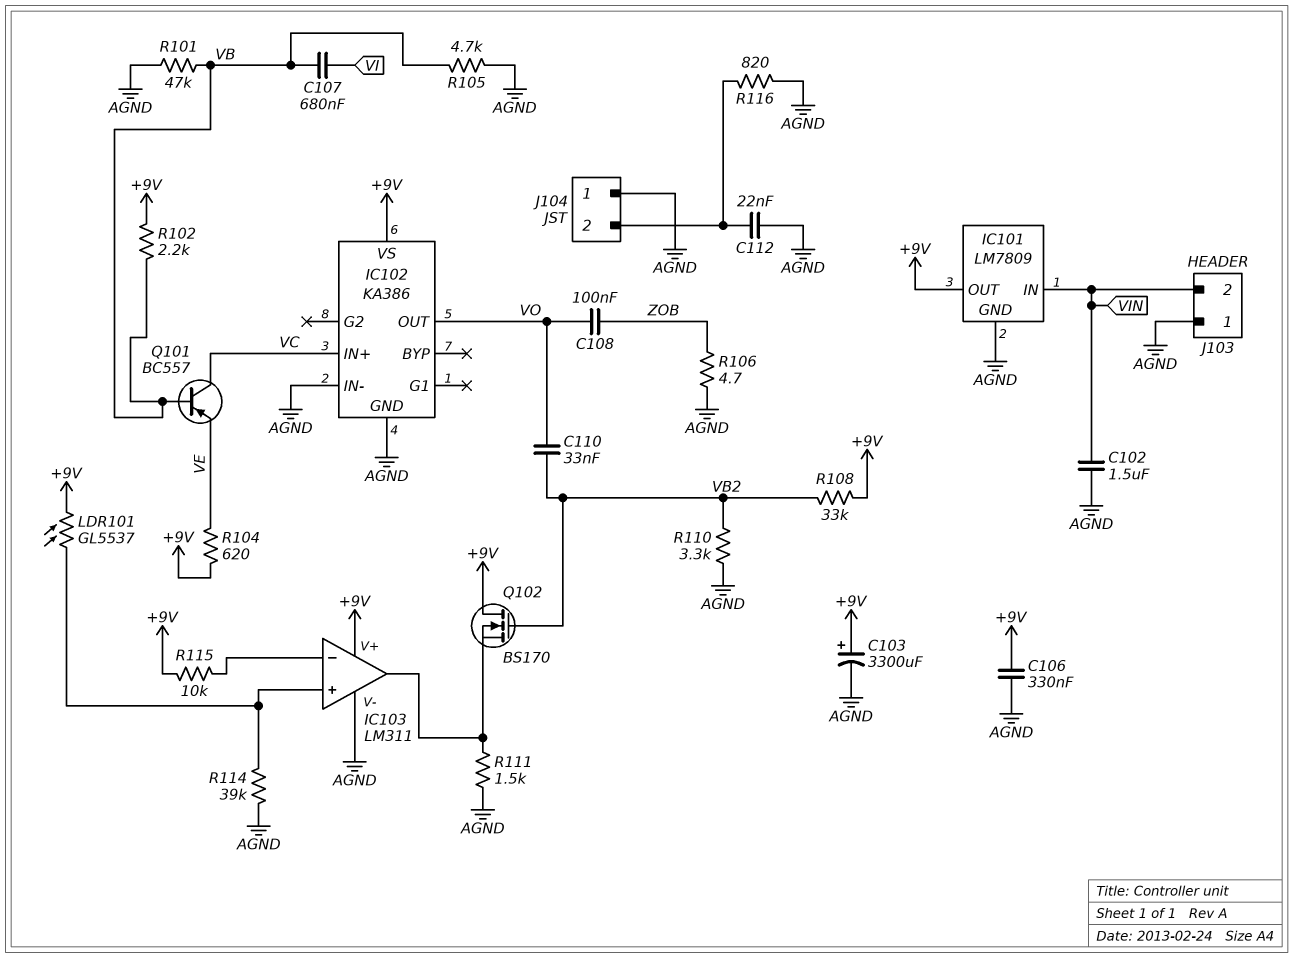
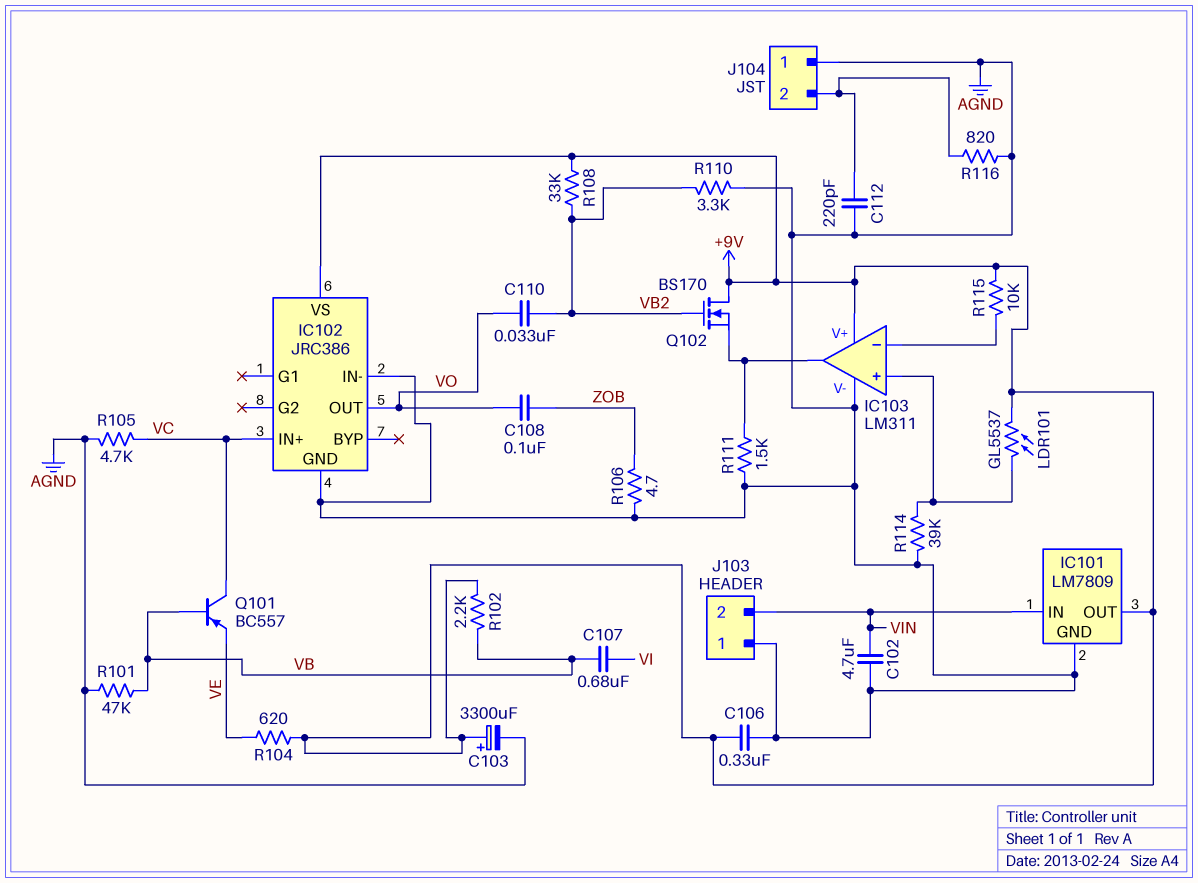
C102: 1.5uF (AGND, VIN) -> 4.7uF (AGND, VIN)
C112: 22nF (AGND, J104/2) -> 220pF (AGND, J104/2)
IC102: KA386 -> JRC386
R105: 4.7k (AGND, VB) -> 4.7k (AGND, VC)

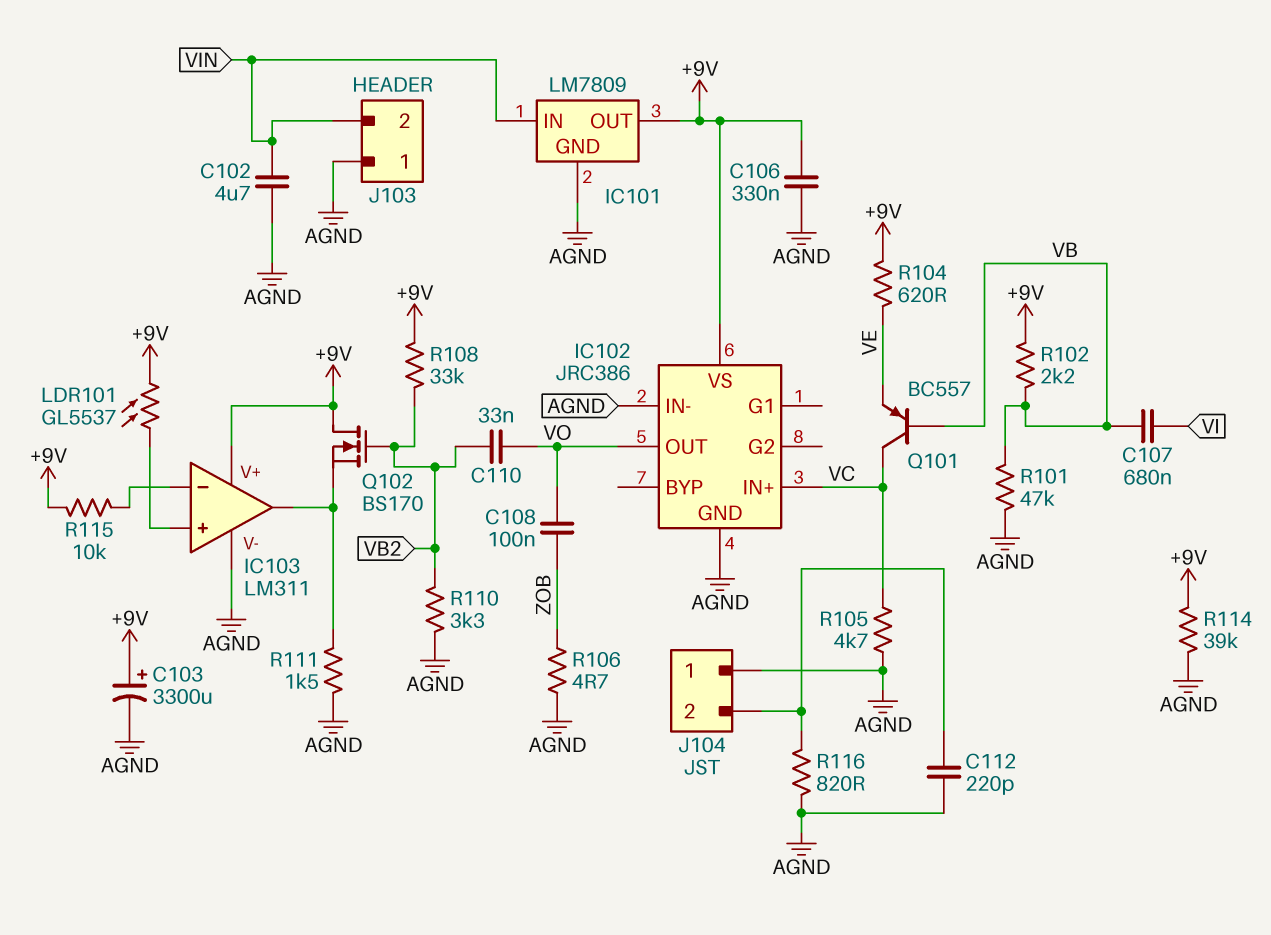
R114: 39k (AGND, IC103/in+) -> 39k (+9V, AGND)

